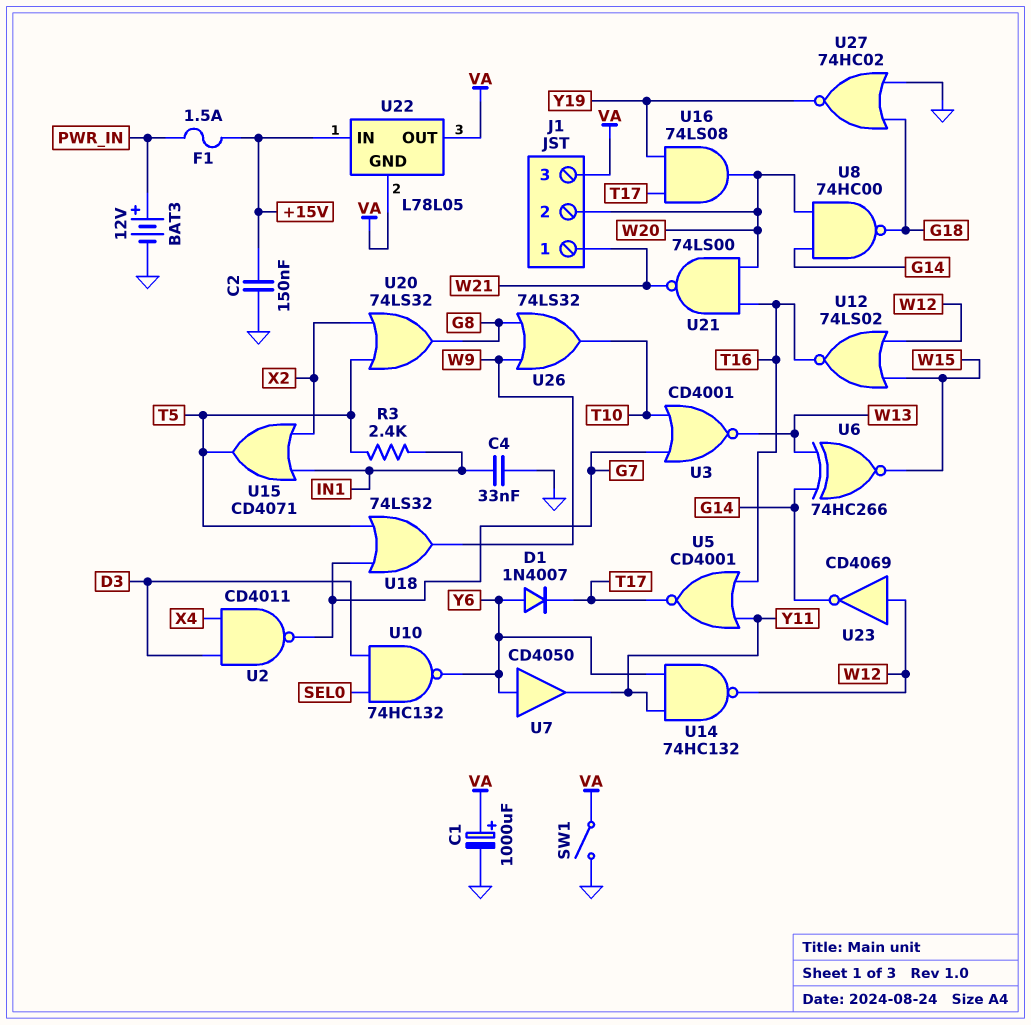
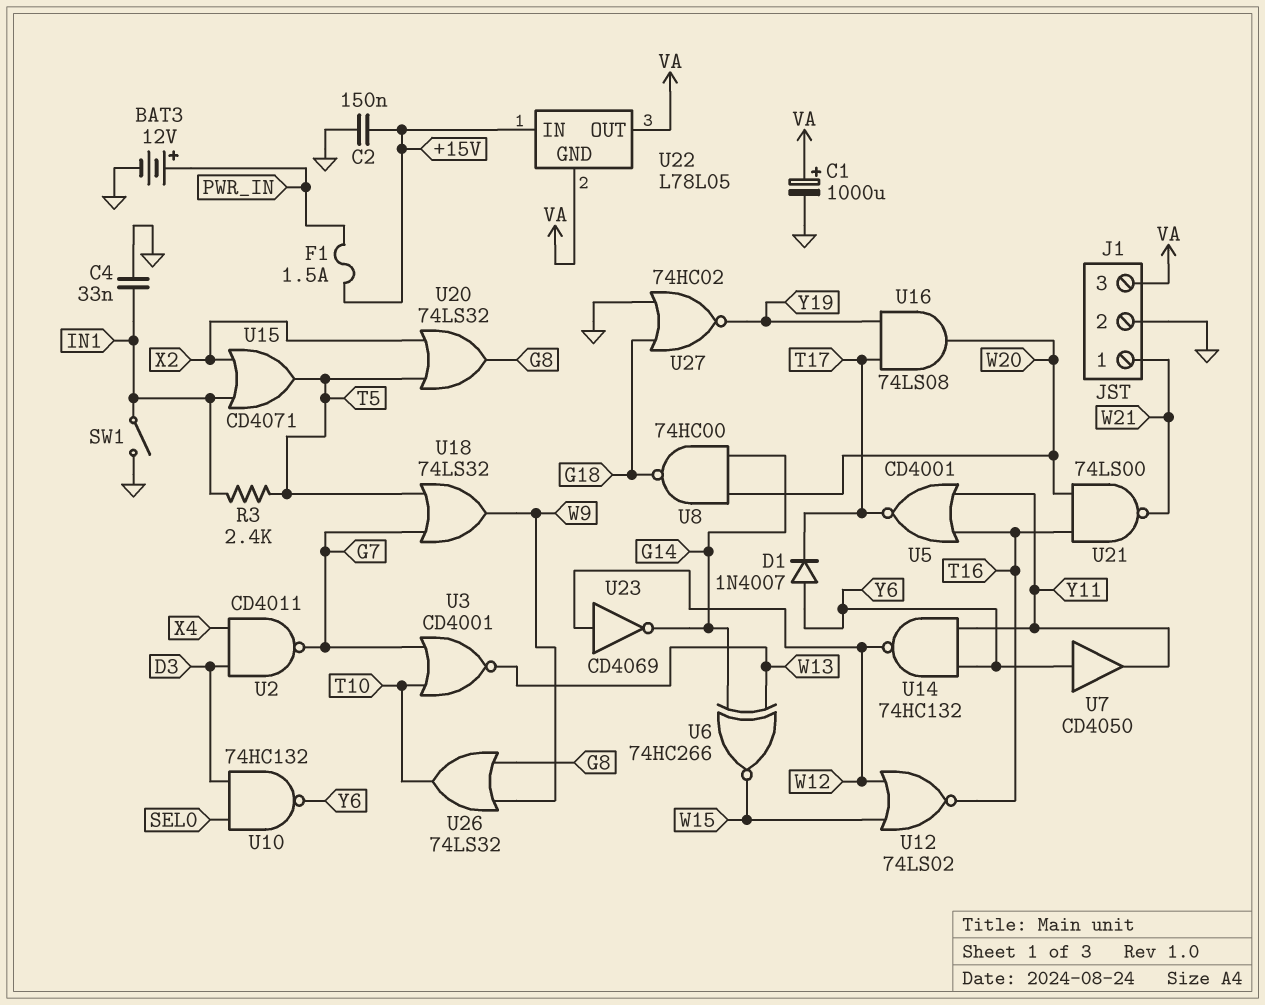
J1 pin 2: W20 -> GND
SW1: switch (GND, VA) -> switch (GND, IN1)

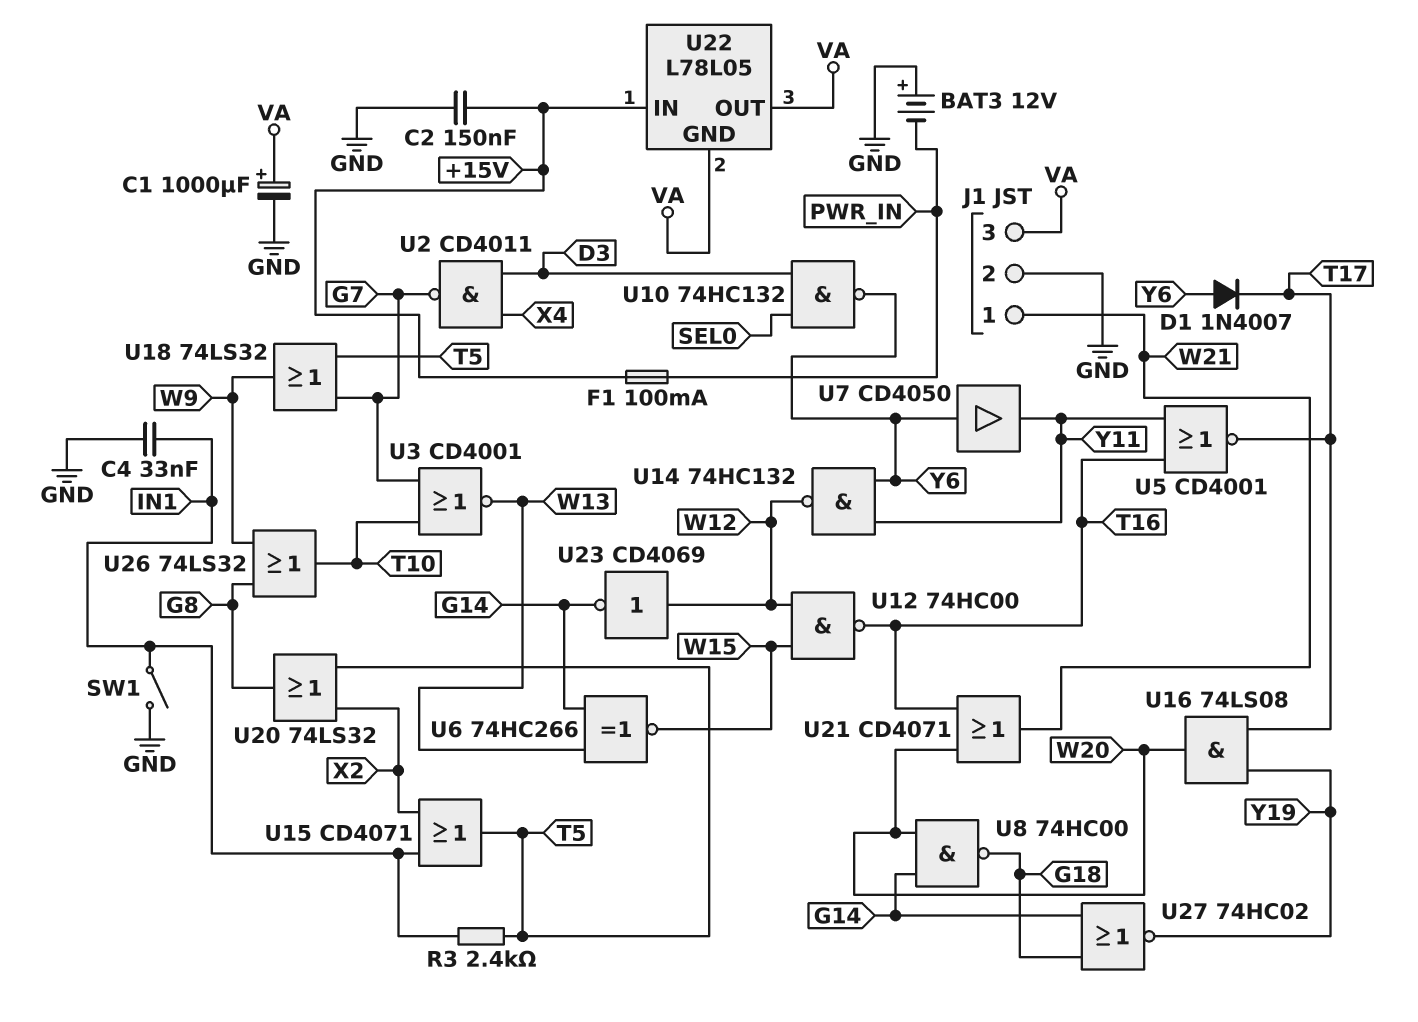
BAT3: 12V (plus PWR_IN, minus GND) -> 12V (plus GND, minus PWR_IN)
F1: 1.5A (+15V, PWR_IN) -> 100mA (+15V, PWR_IN)
U12: NOR 74LS02 (in W12, in W15, out T16) -> NAND 74HC00 (in W12, in W15, out T16)
U21: NAND 74LS00 (in T16, in W20, out W21) -> OR CD4071 (in T16, in W20, out W21)
U27: NOR 74HC02 (in G18, in GND, out Y19) -> NOR 74HC02 (in G14, in G18, out Y19)

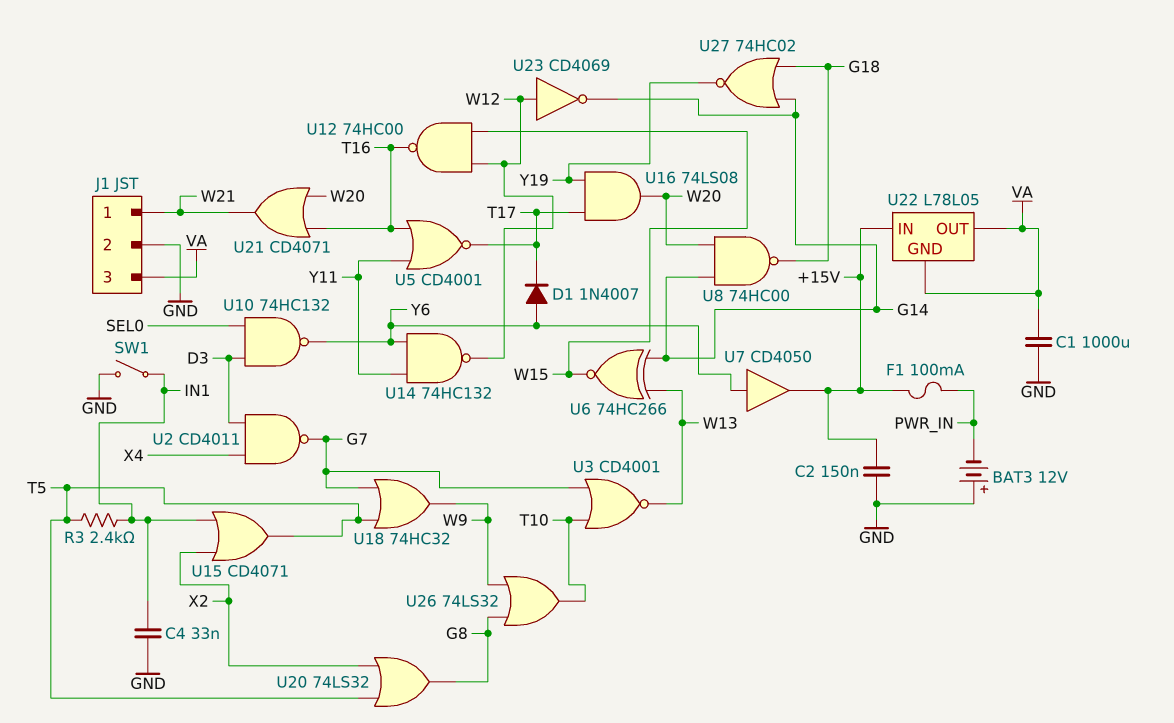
C1: 1000uF (plus VA, minus GND) -> 1000uF (GND, VA)
U7: buffer CD4050 (in Y6, out Y11) -> buffer CD4050 (in Y6, out +15V)
U18: OR 74LS32 (in G7, in T5, out W9) -> OR 74HC32 (in G7, in T5, out W9)

